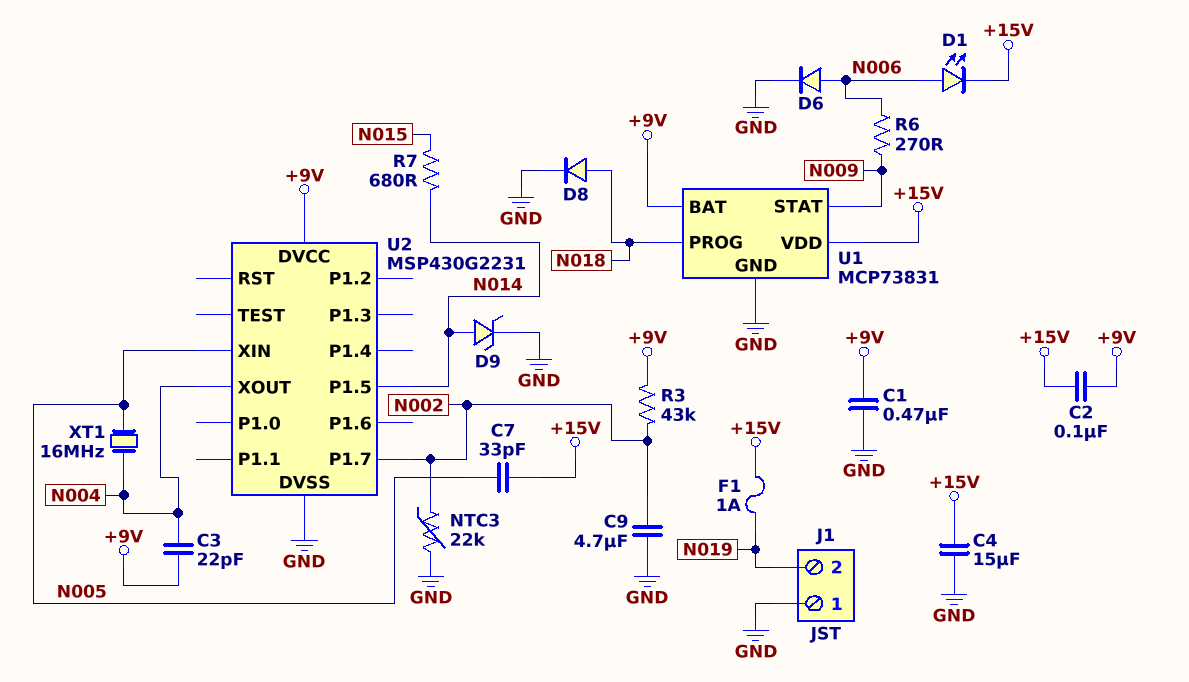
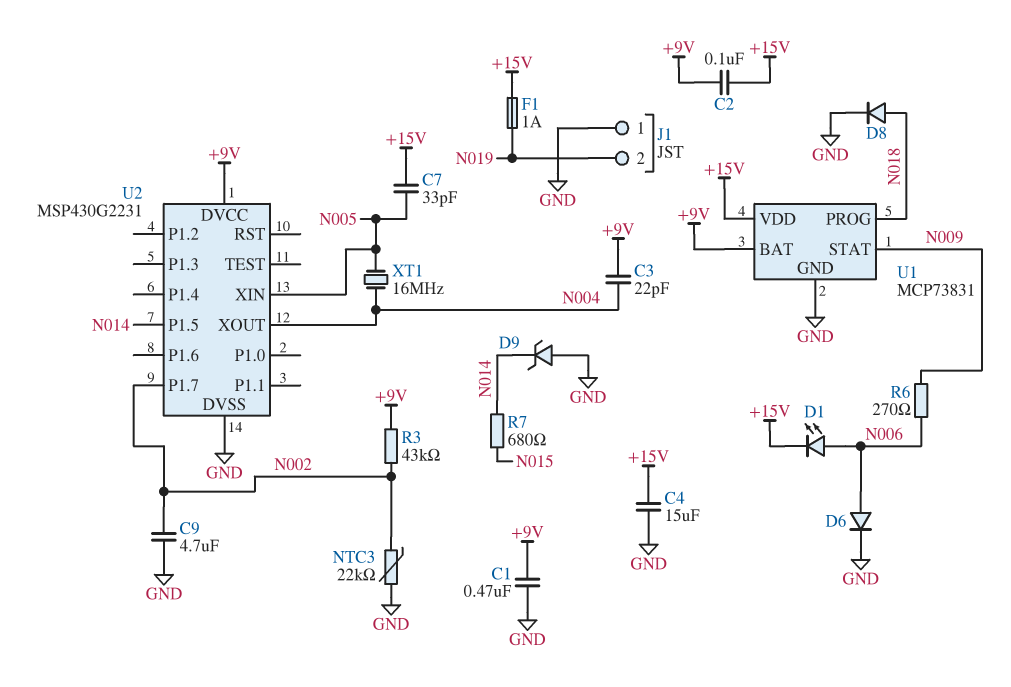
D9: zener (A N014, K GND) -> zener (A GND, K N014)

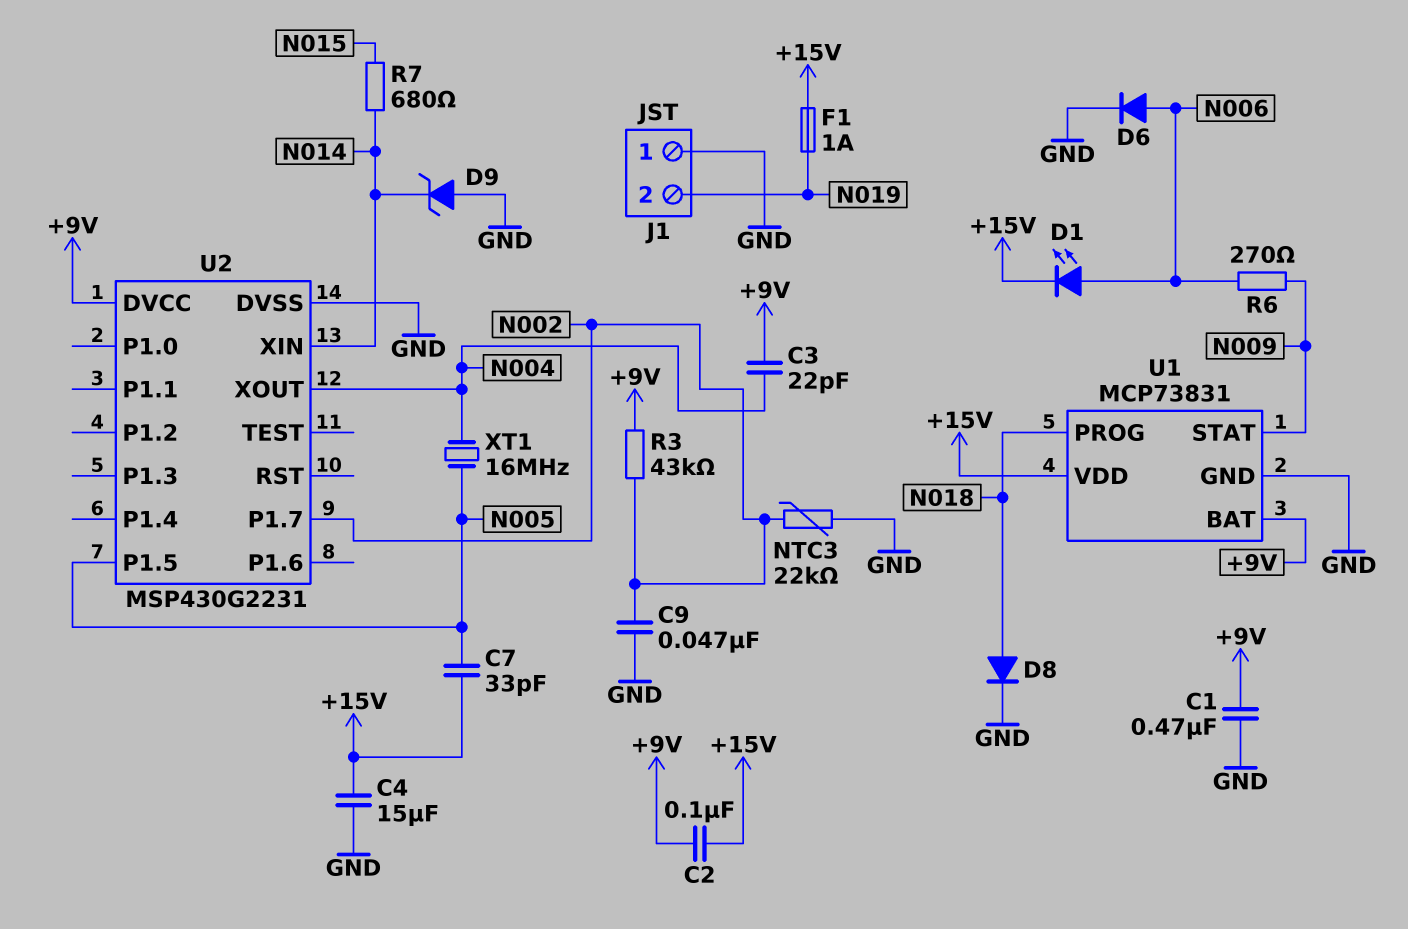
C9: 4.7uF (GND, N002) -> 47nF (GND, N002)
U2 pin P1.5: N014 -> N005
U2 pin XIN: N005 -> N014

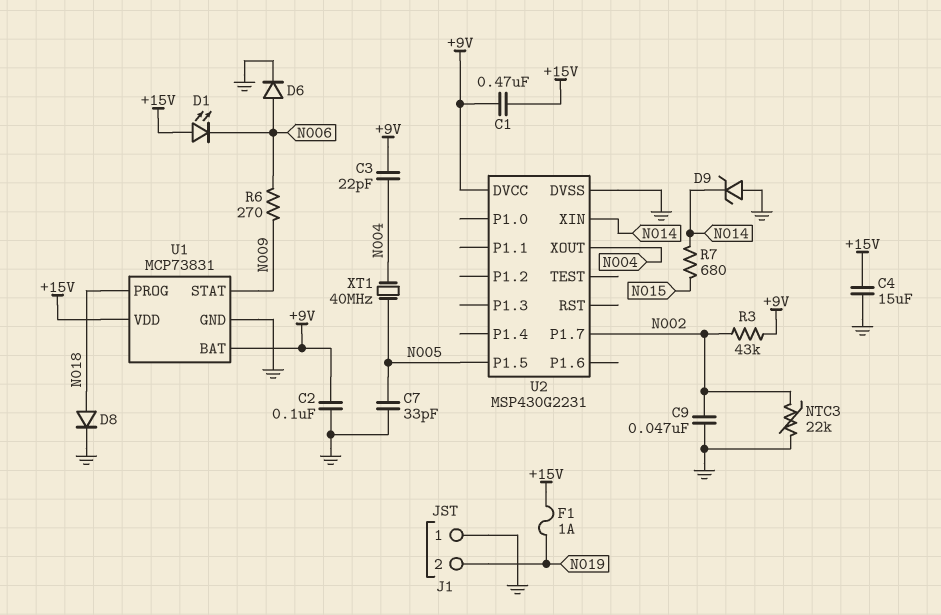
C1: 470nF (+9V, GND) -> 470nF (+9V, +15V)
C2: 100nF (+9V, +15V) -> 100nF (+9V, GND)
C7: 33pF (+15V, N005) -> 33pF (GND, N005)
D1: LED (A N006, K +15V) -> LED (A +15V, K N006)
XT1: 16MHz (N004, N005) -> 40MHz (N004, N005)

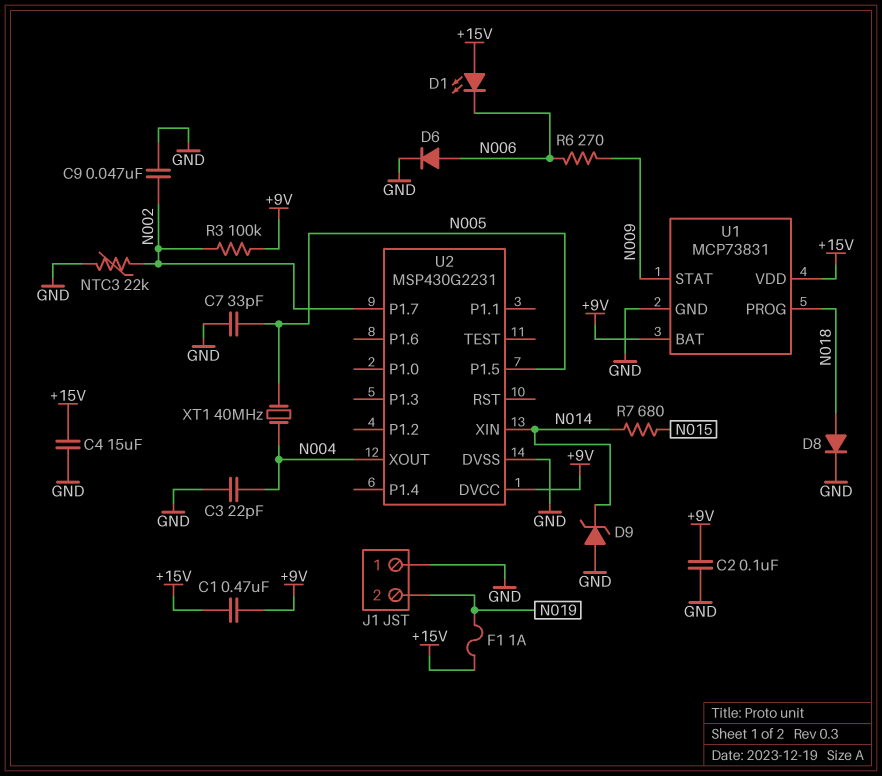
C3: 22pF (+9V, N004) -> 22pF (GND, N004)
R3: 43k (+9V, N002) -> 100k (+9V, N002)

